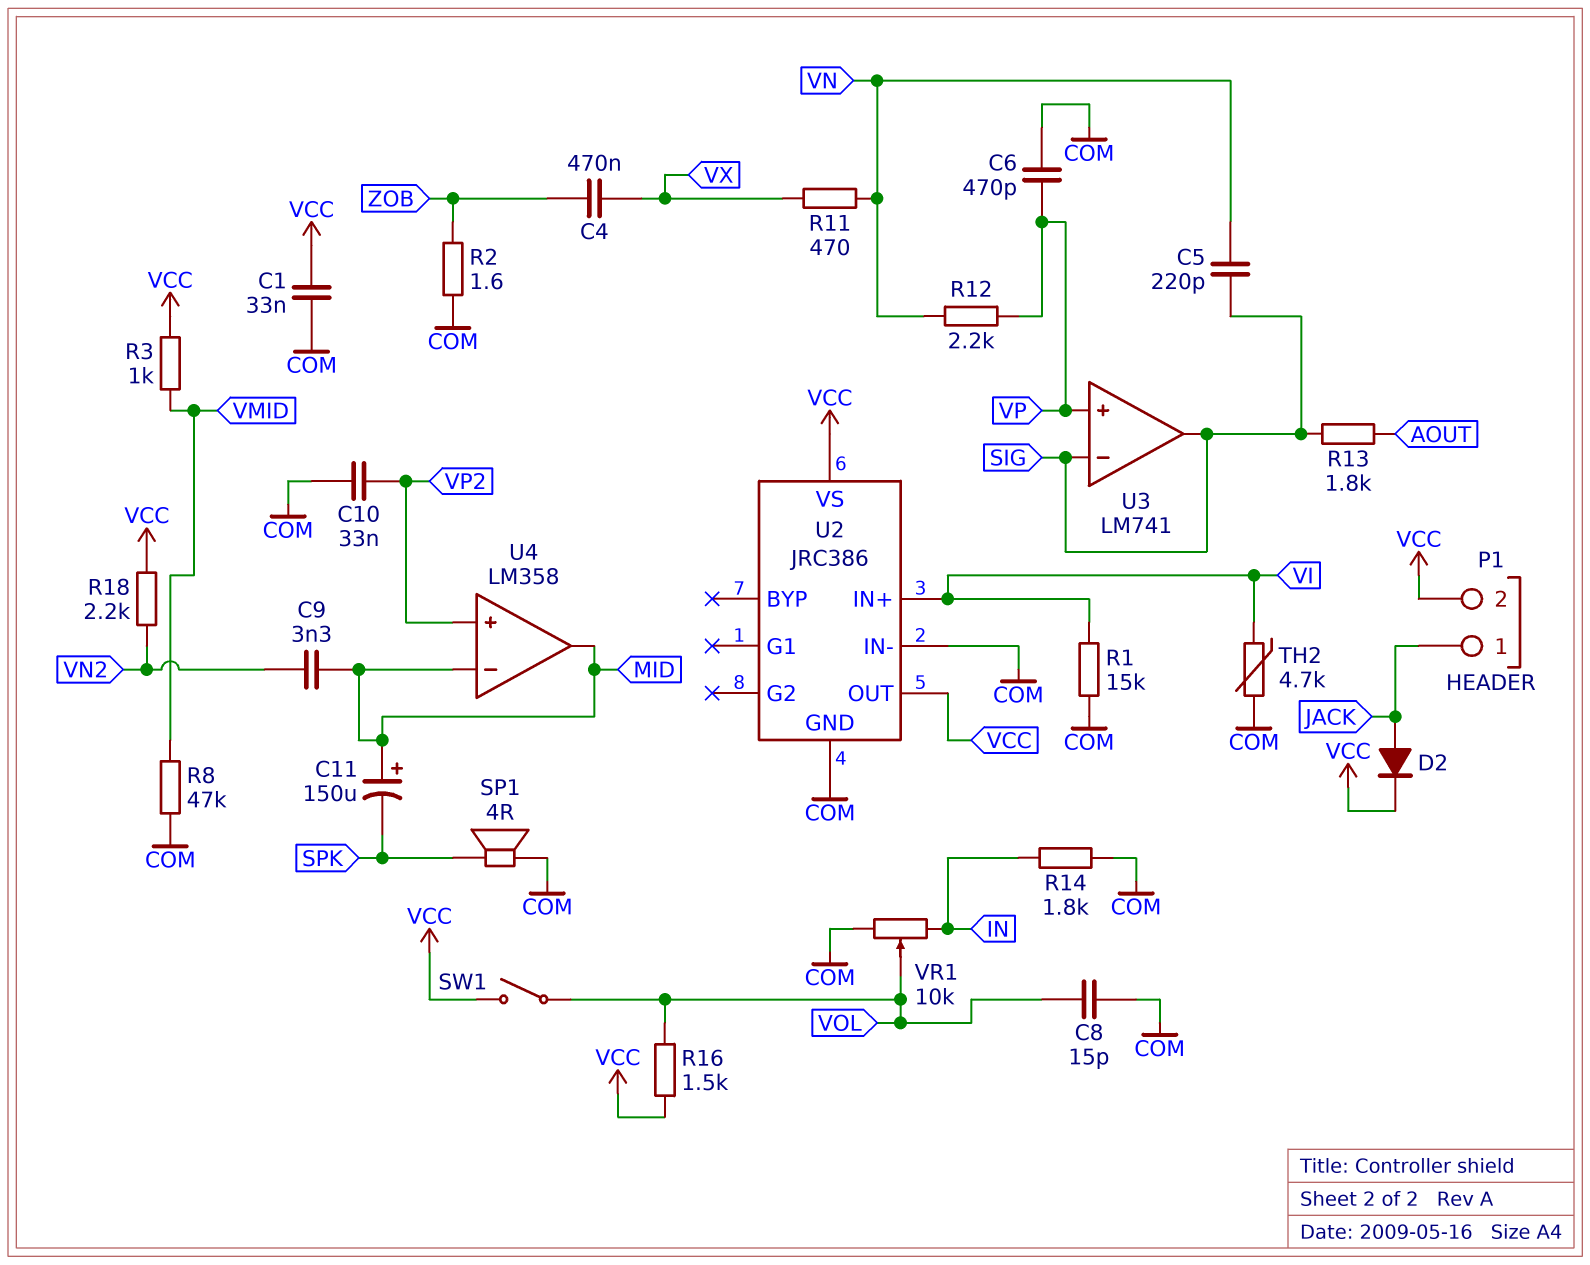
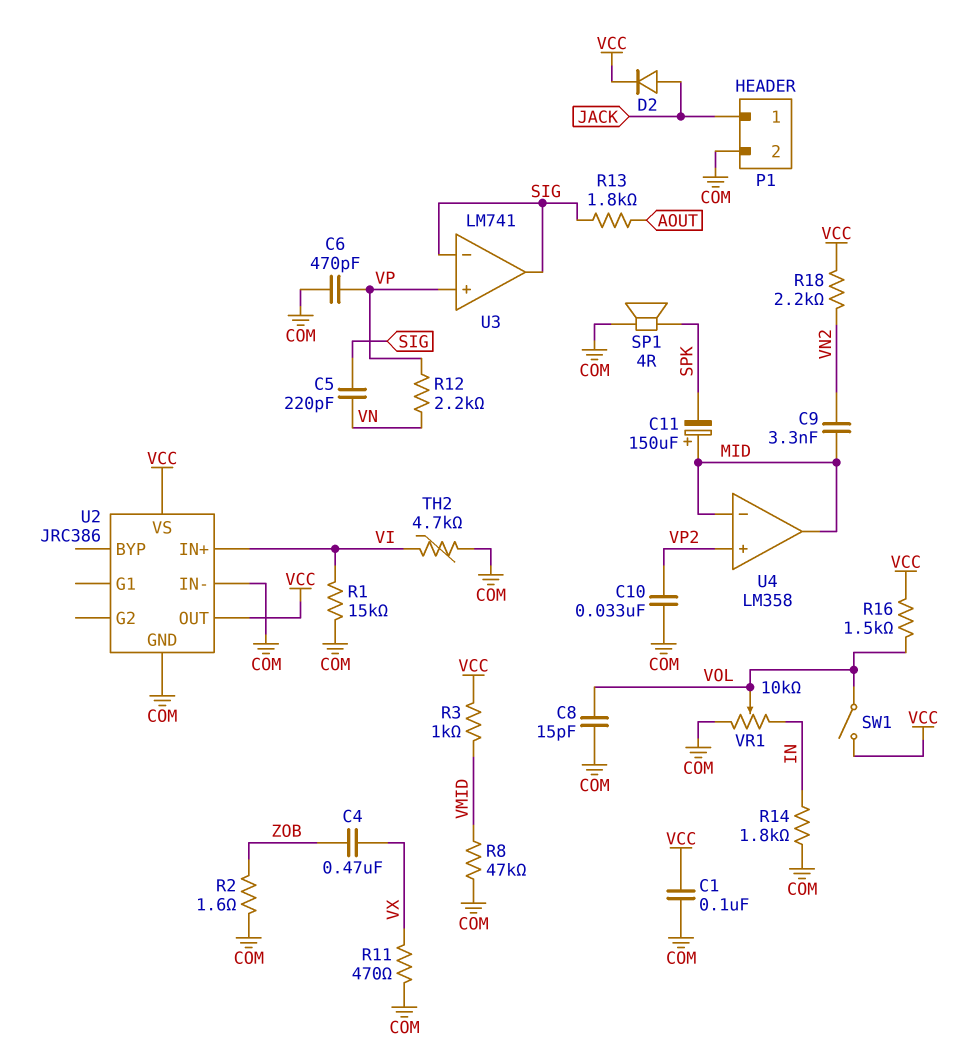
C1: 33nF (COM, VCC) -> 100nF (COM, VCC)
P1 pin 2: VCC -> COM
R11: 470 (VN, VX) -> 470 (COM, VX)

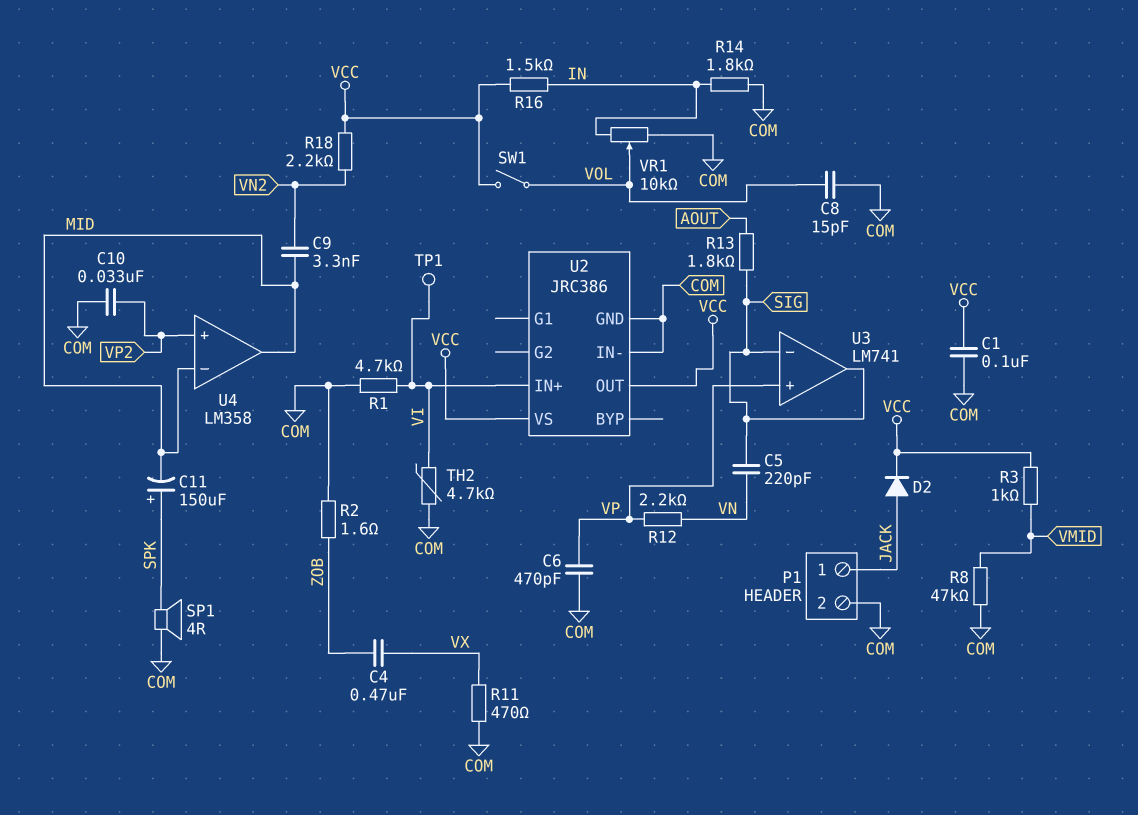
C11: 150uF (plus MID, minus SPK) -> 150uF (plus SPK, minus MID)
R1: 15k (COM, VI) -> 4.7k (COM, VI)
R16: 1.5k (VCC, VOL) -> 1.5k (IN, VCC)
TP1: none -> test point (VI)

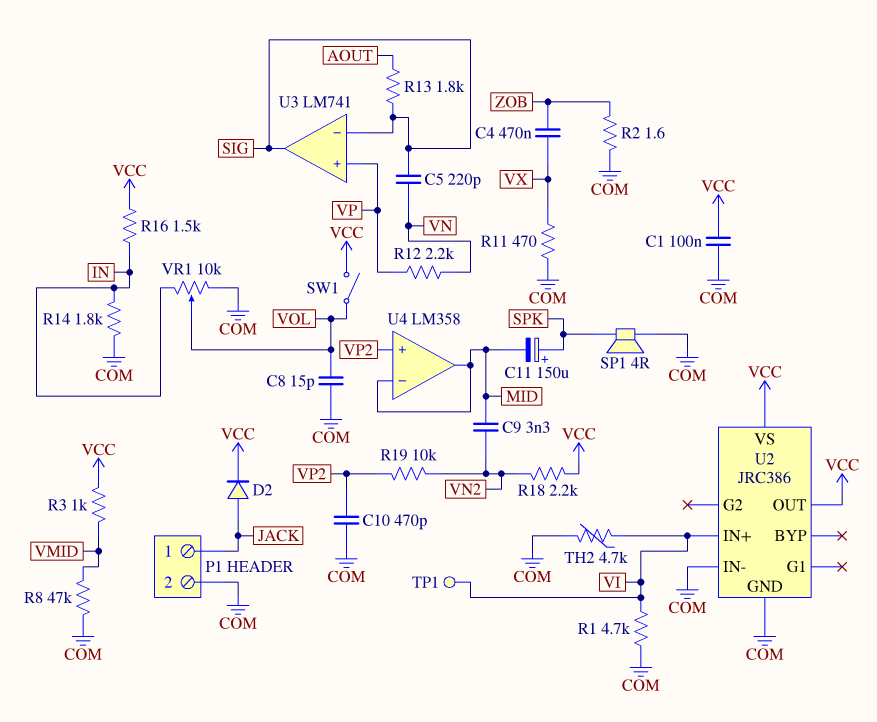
C6: 470pF (COM, VP) -> none
C10: 33nF (COM, VP2) -> 470pF (COM, VP2)
R19: none -> 10k (VN2, VP2)

